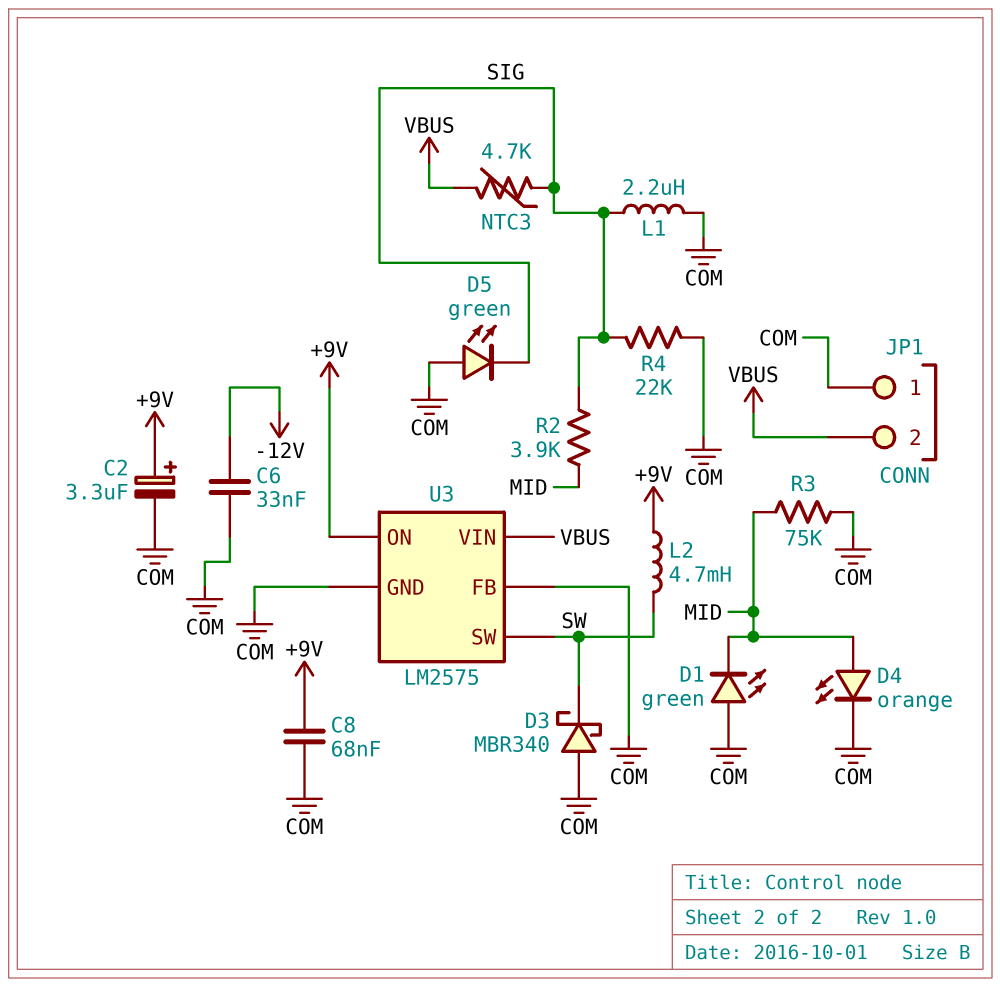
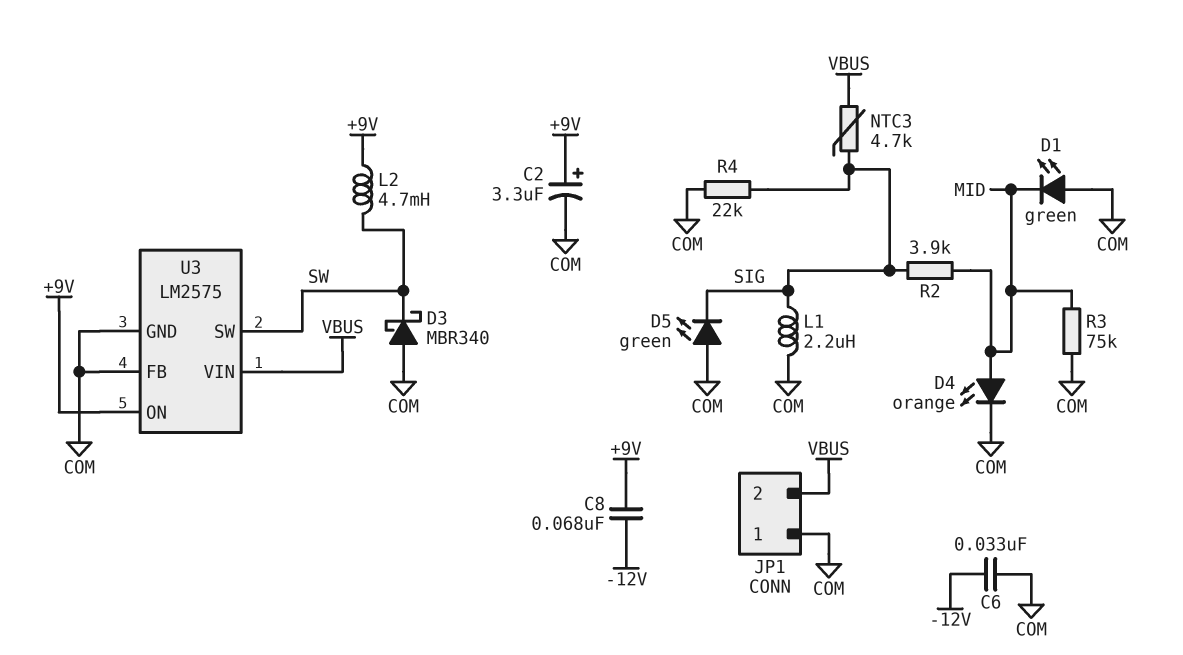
C8: 68nF (+9V, COM) -> 68nF (+9V, -12V)

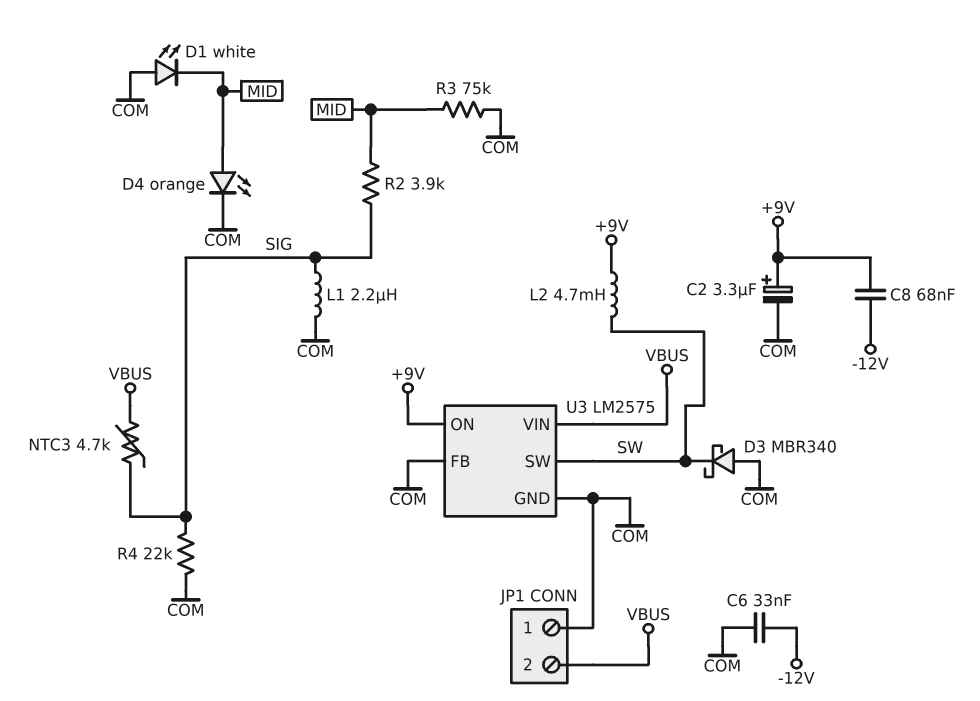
D1: LED green (A COM, K MID) -> LED white (A COM, K MID)
D5: LED green (A COM, K SIG) -> none

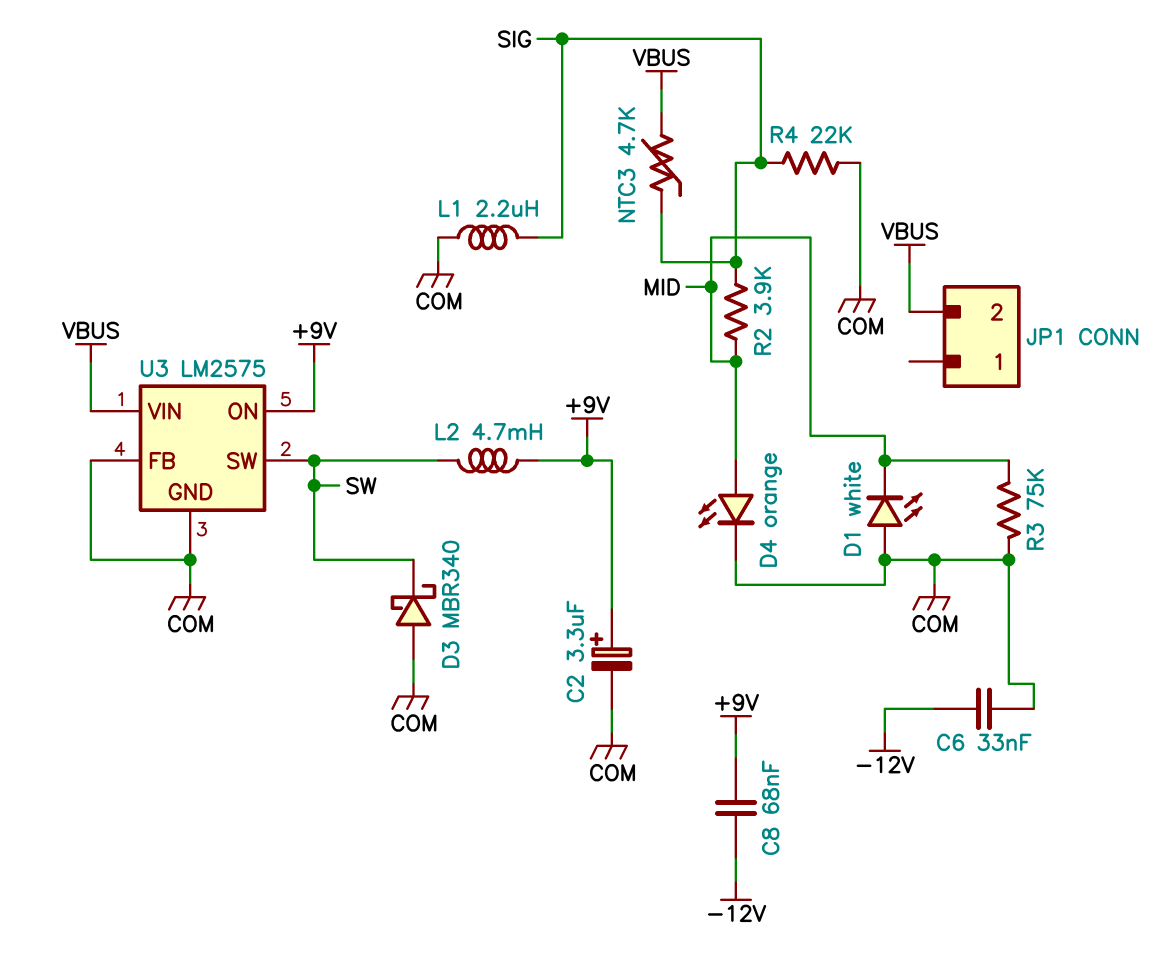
JP1 pin 1: COM -> none

